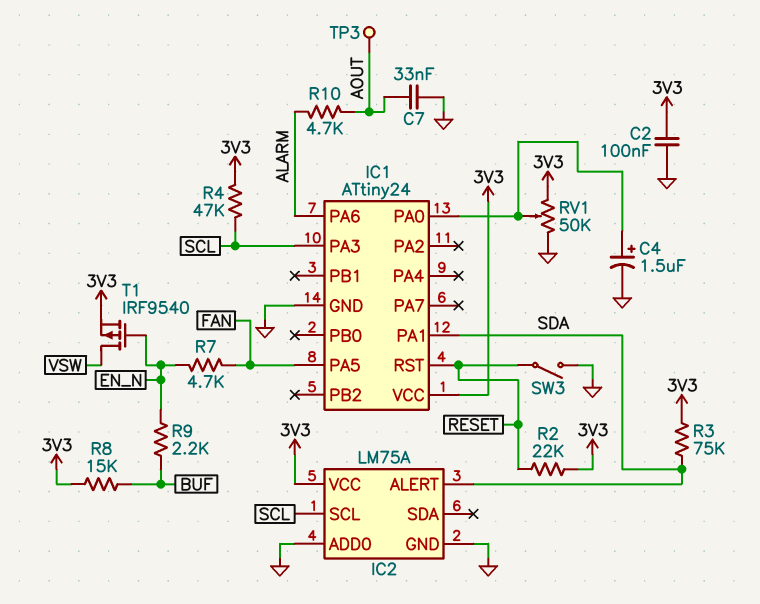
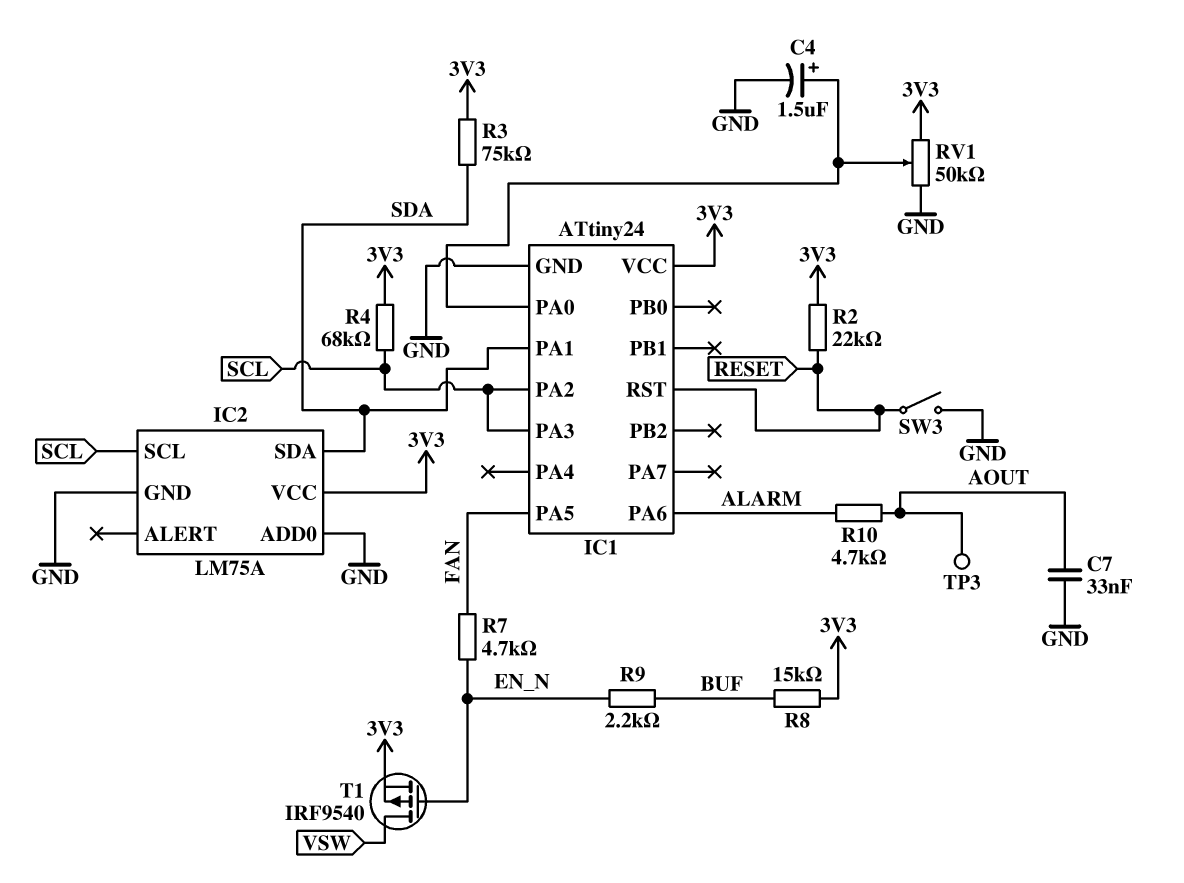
C2: 100nF (3V3, GND) -> none
IC1 pin PA2: none -> SCL
IC2 pin ALERT: SDA -> none
IC2 pin SDA: none -> SDA
R4: 47k (3V3, SCL) -> 68k (3V3, SCL)

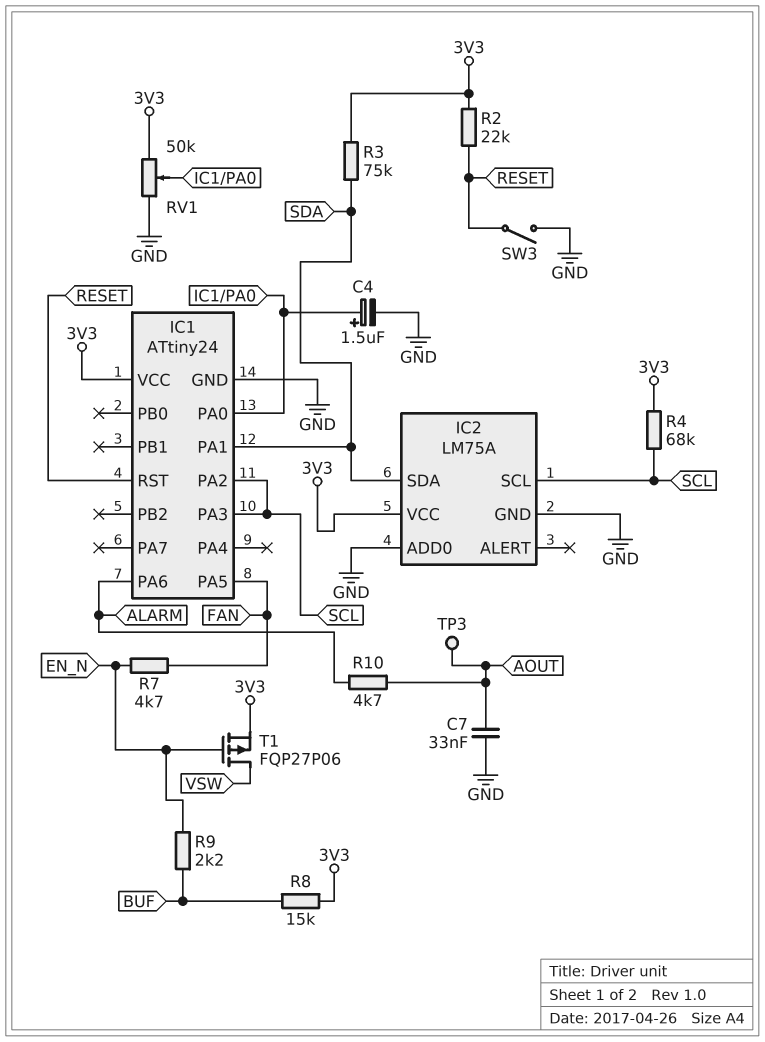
T1: PMOS IRF9540 (G EN_N, D VSW, S 3V3) -> PMOS FQP27P06 (G EN_N, D VSW, S 3V3)

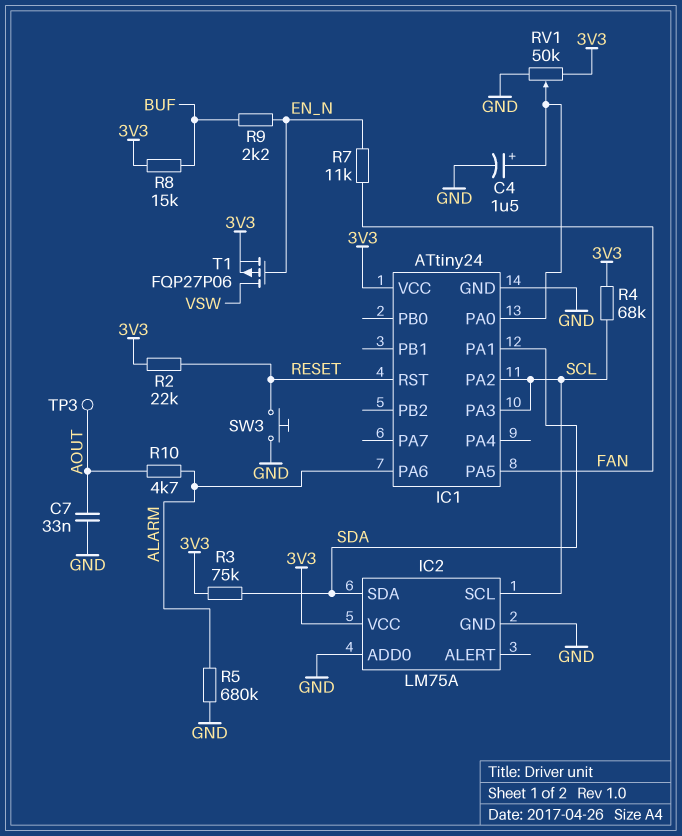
R5: none -> 680k (ALARM, GND)
R7: 4.7k (EN_N, FAN) -> 11k (EN_N, FAN)
SW3: switch (GND, RESET) -> button (GND, RESET)

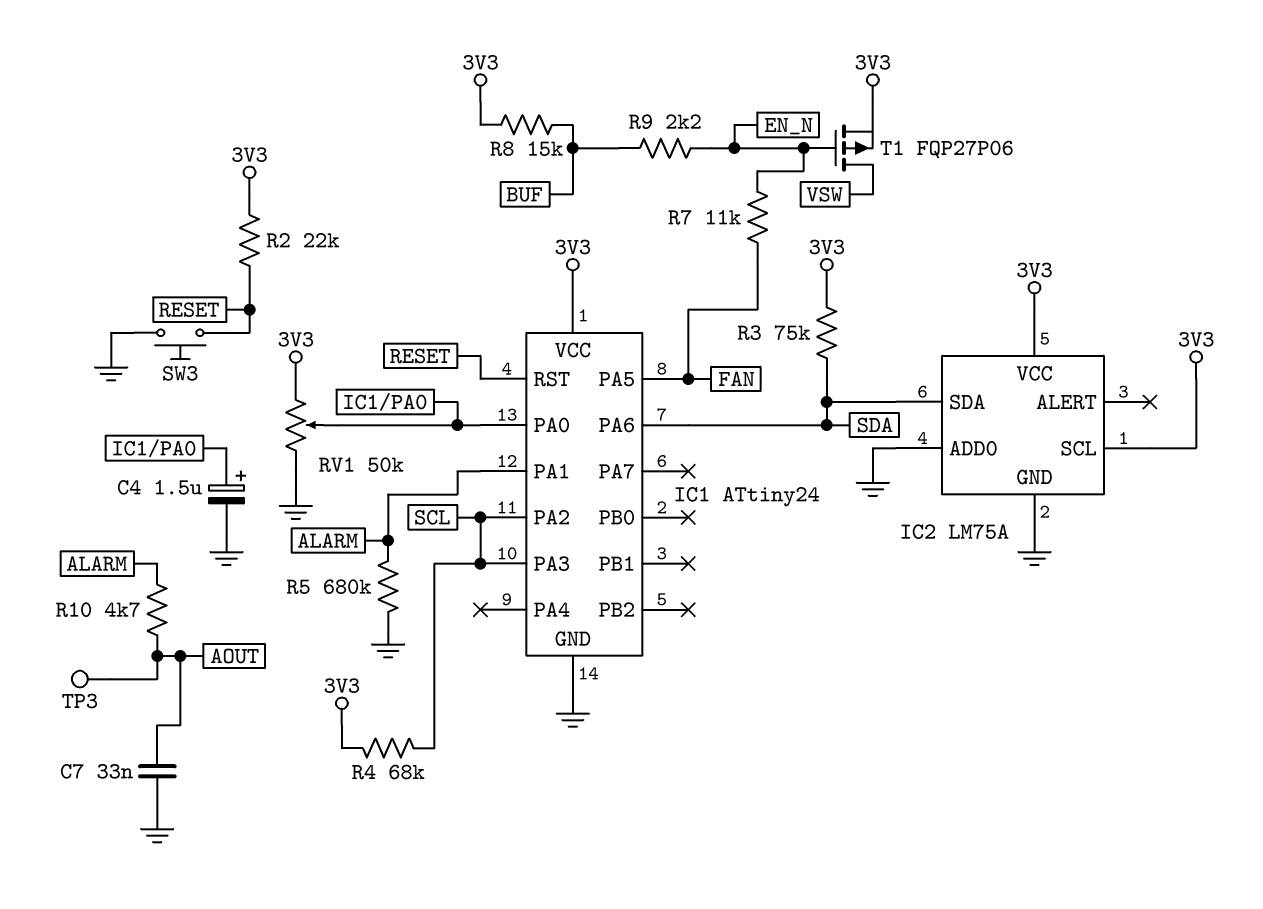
IC1 pin PA1: SDA -> ALARM
IC1 pin PA6: ALARM -> SDA
IC2 pin SCL: SCL -> 3V3

